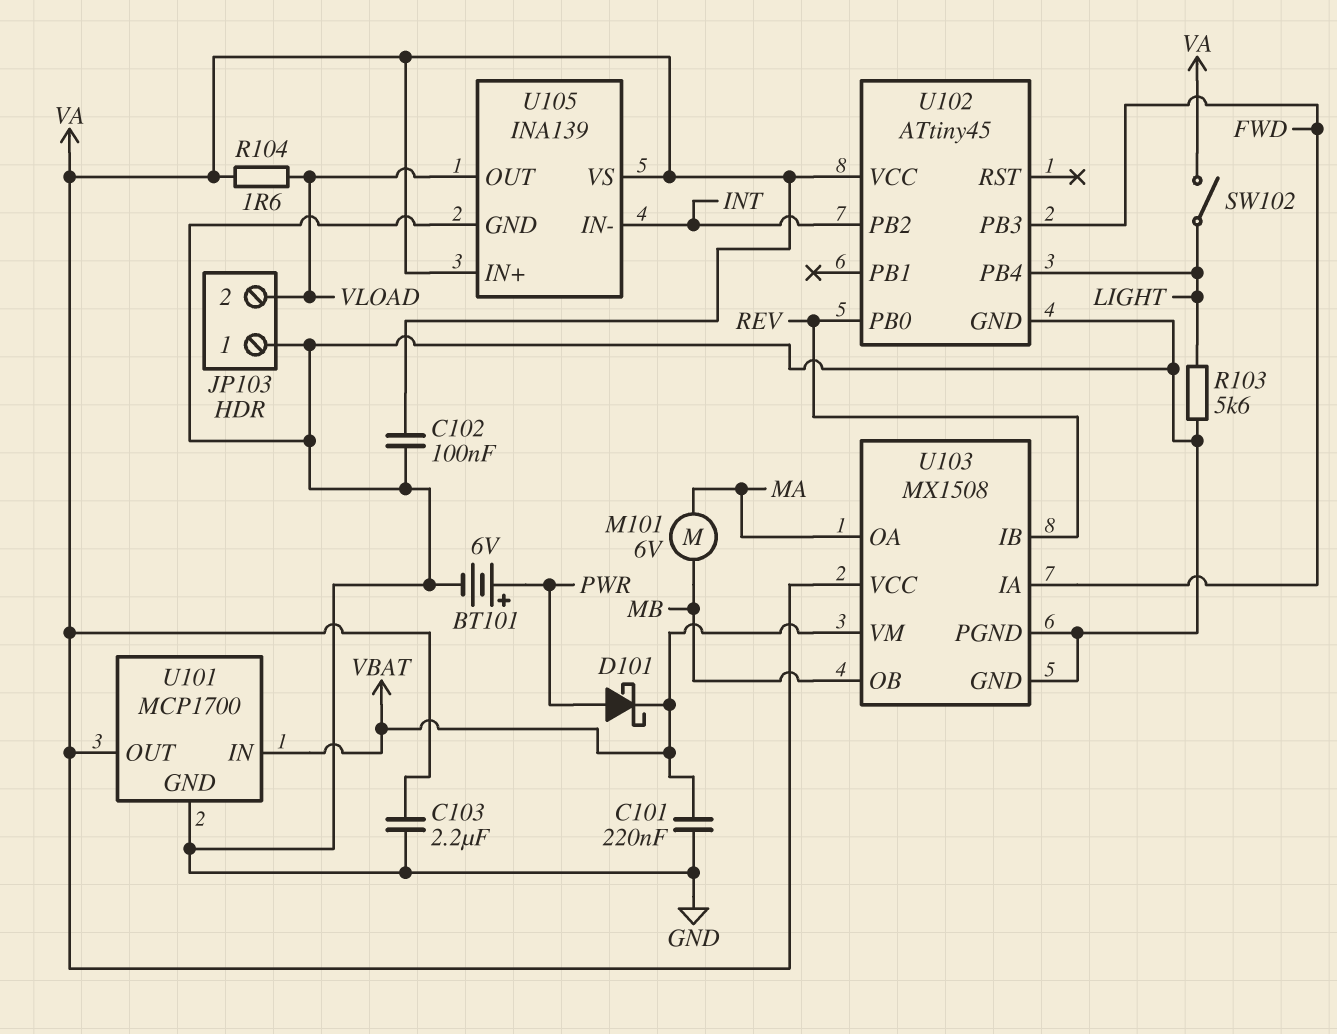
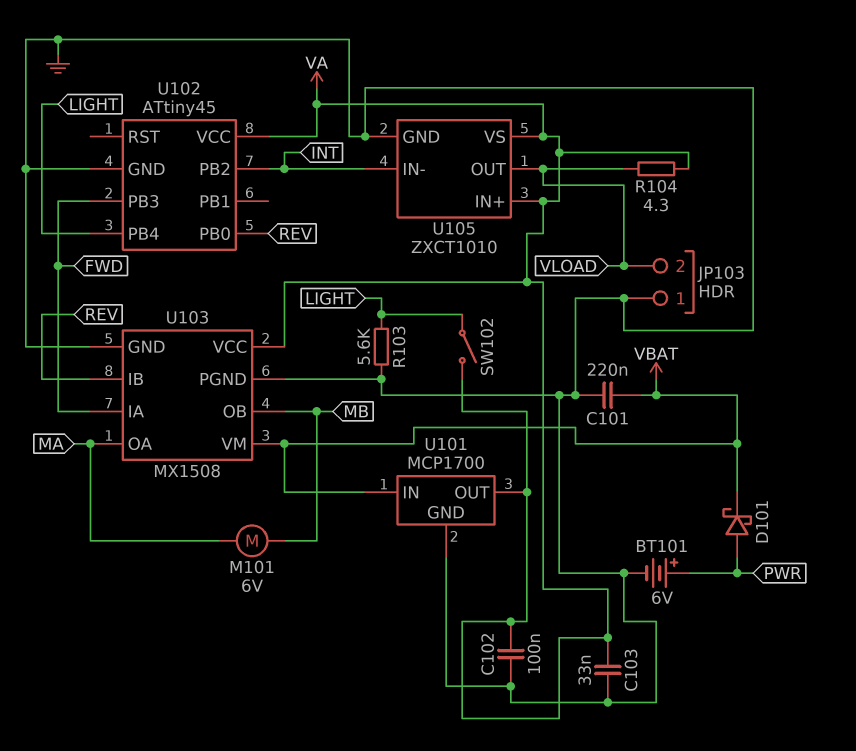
C103: 2.2uF (GND, VA) -> 33nF (GND, VA)
R104: 1.6 (VA, VLOAD) -> 4.3 (VA, VLOAD)
U105: INA139 -> ZXCT1010

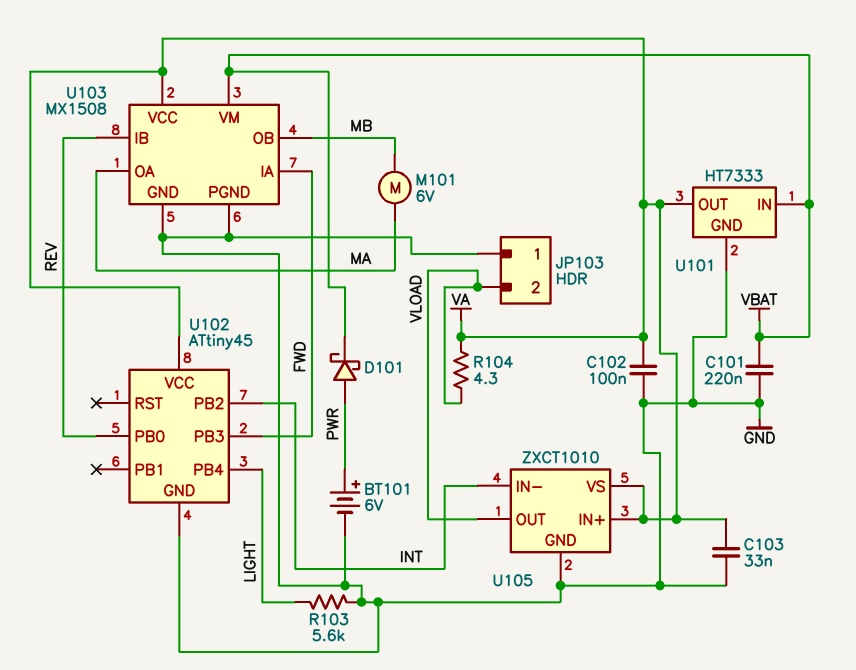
SW102: switch (LIGHT, VA) -> none
U101: MCP1700 -> HT7333

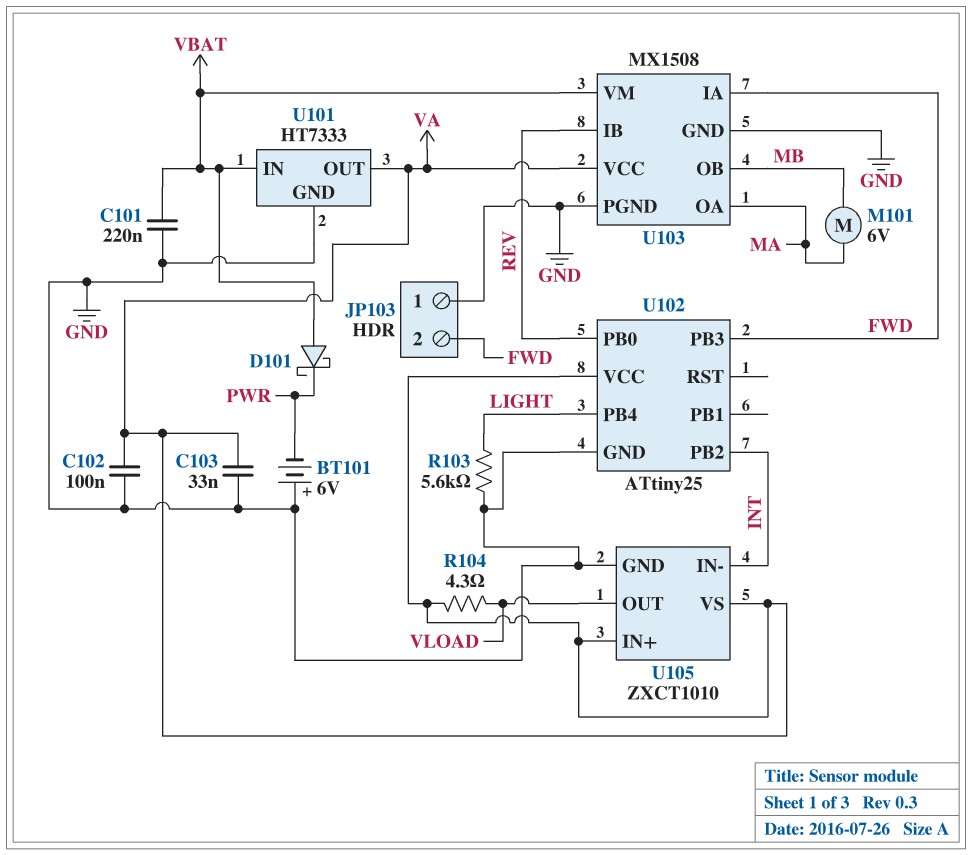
BT101: 6V (plus PWR, minus GND) -> 6V (plus GND, minus PWR)
D101: schottky (A PWR, K VBAT) -> schottky (A VBAT, K PWR)
JP103 pin 2: VLOAD -> FWD
U102: ATtiny45 -> ATtiny25

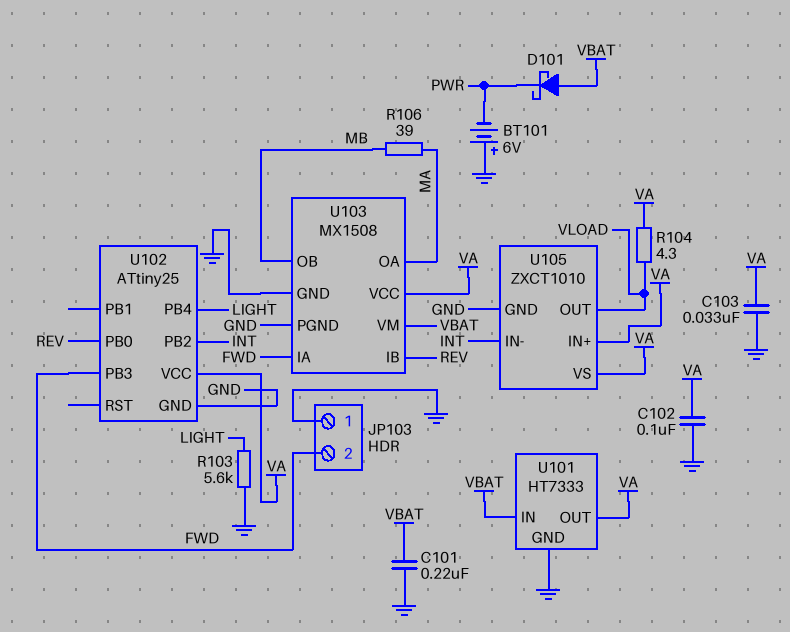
M101: motor 6V (MA, MB) -> none
R106: none -> 39 (MA, MB)

